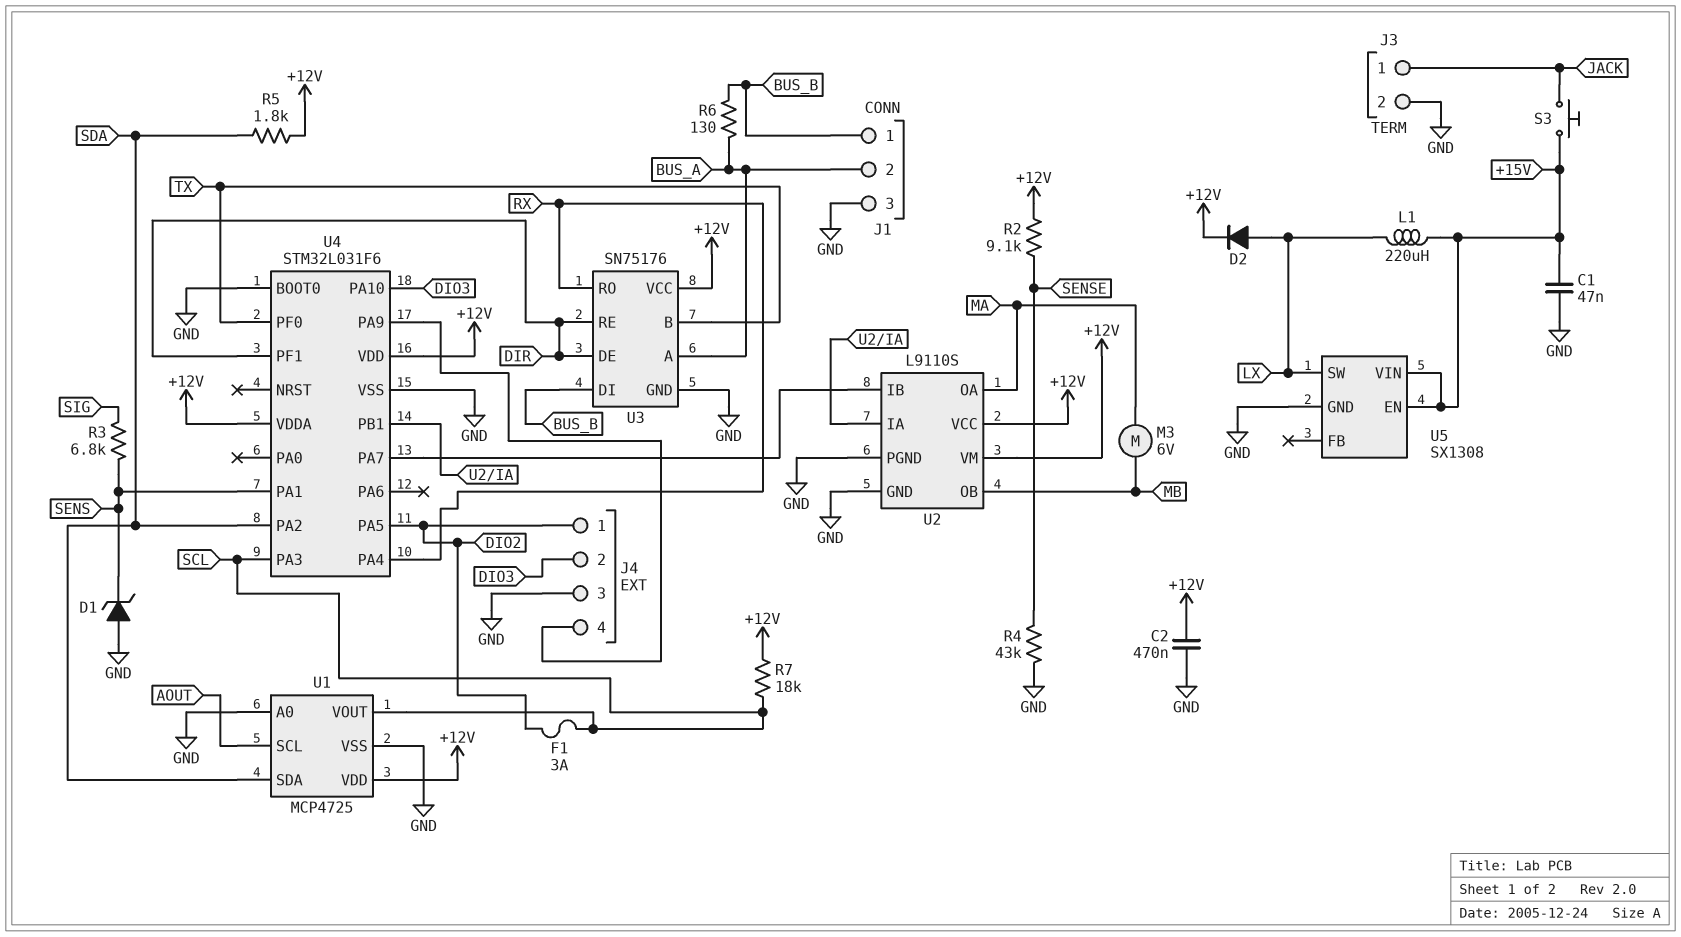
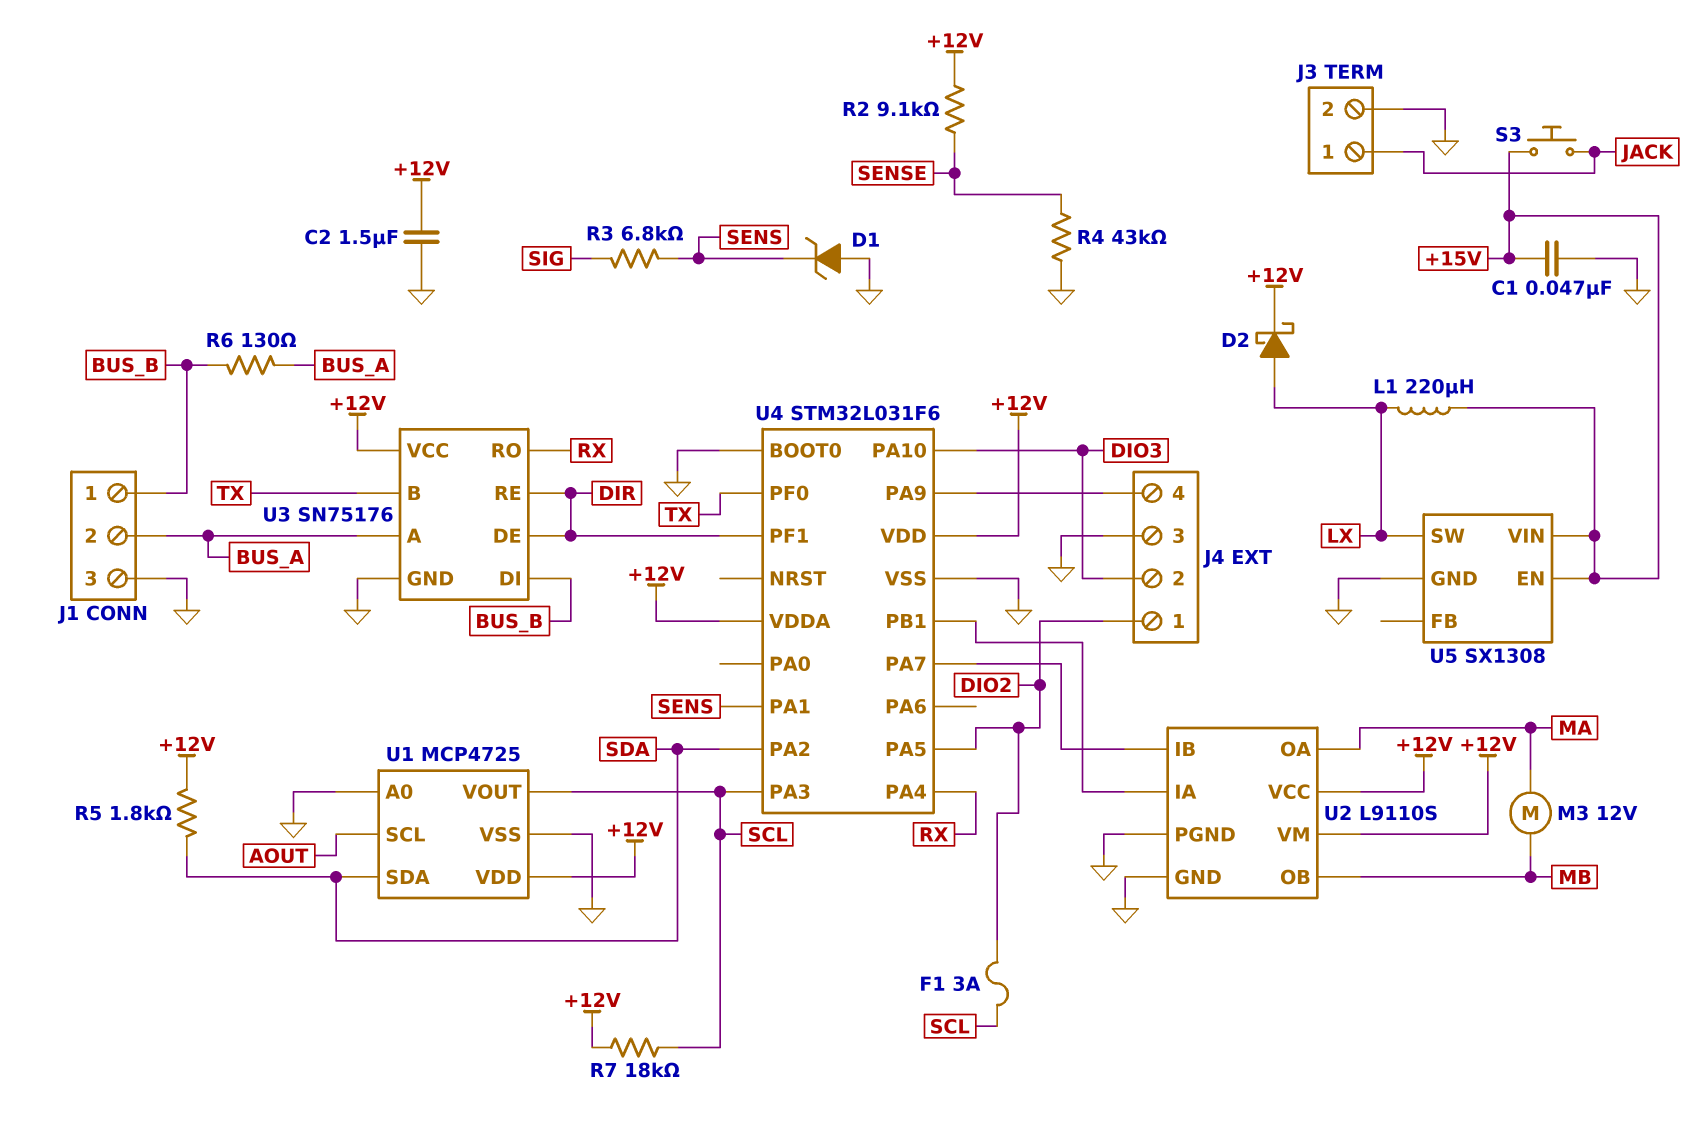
C2: 470nF (+12V, GND) -> 1.5uF (+12V, GND)
D2: diode (A LX, K +12V) -> schottky (A LX, K +12V)
M3: motor 6V (MA, MB) -> motor 12V (MA, MB)

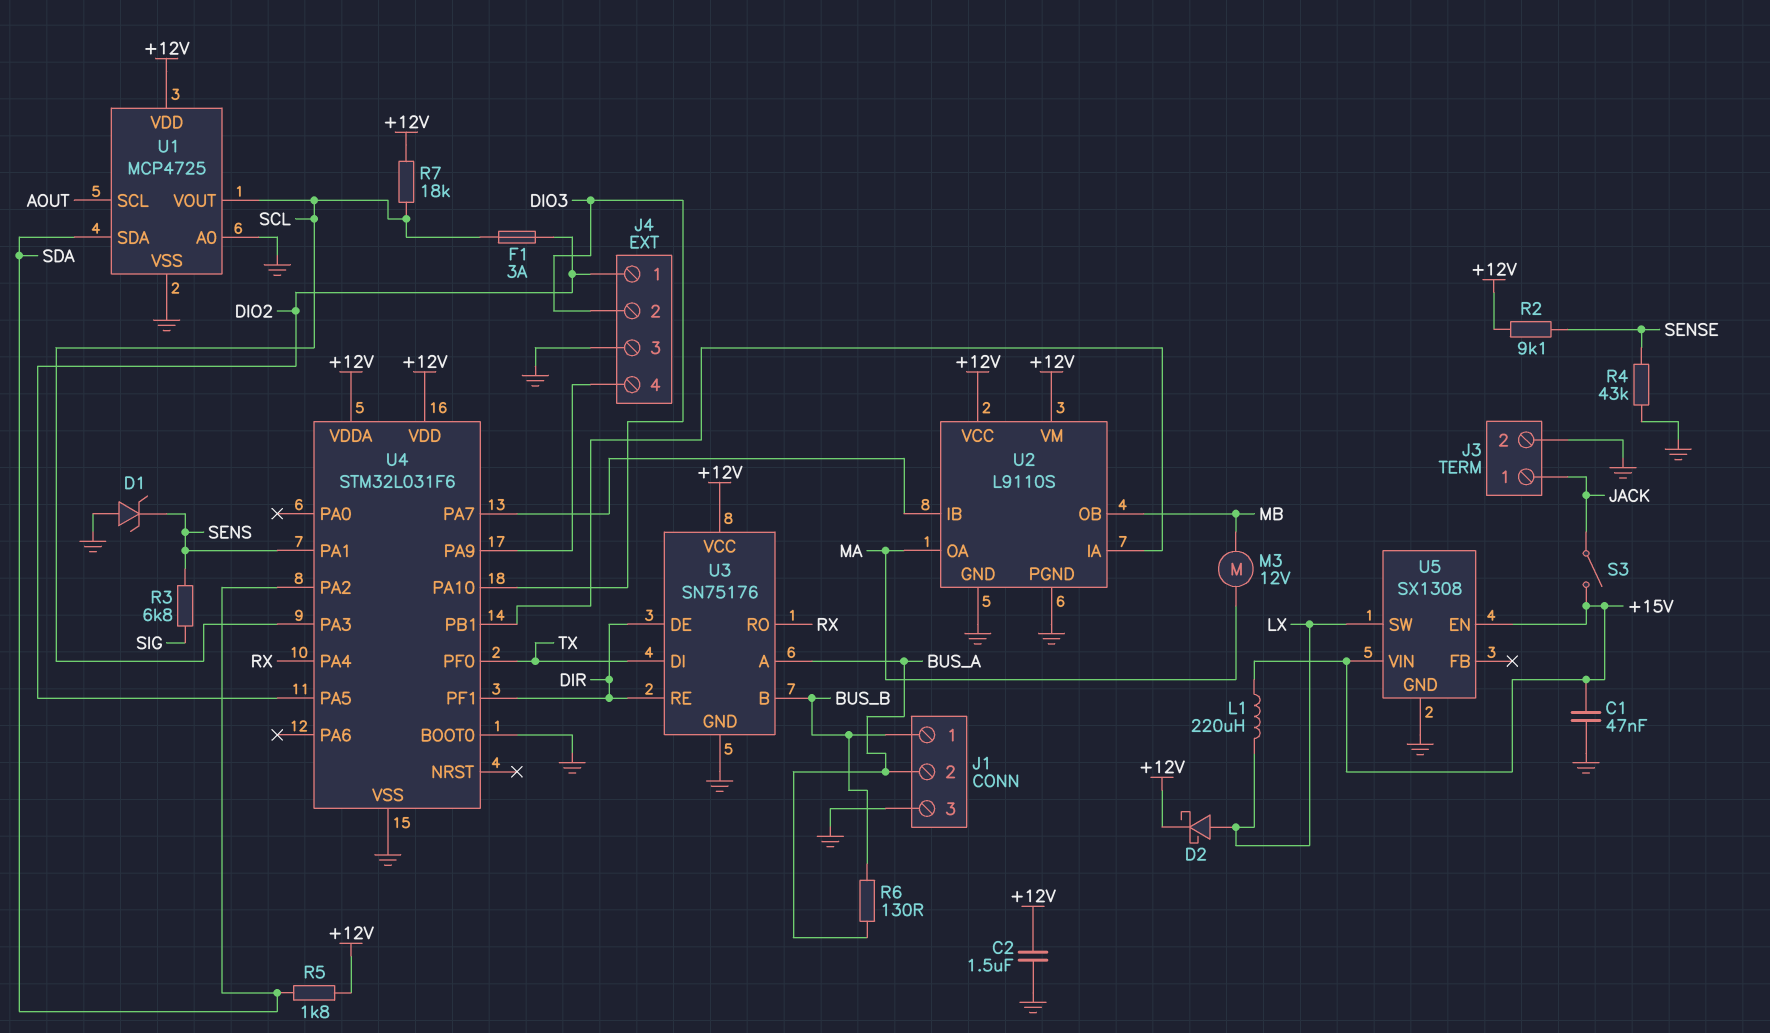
S3: button (+15V, JACK) -> switch (+15V, JACK)
U3 pin B: TX -> BUS_B
U3 pin DI: BUS_B -> TX

